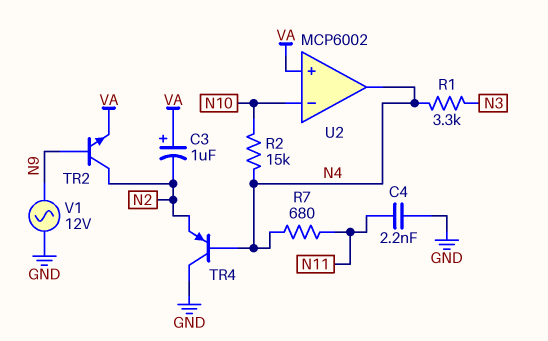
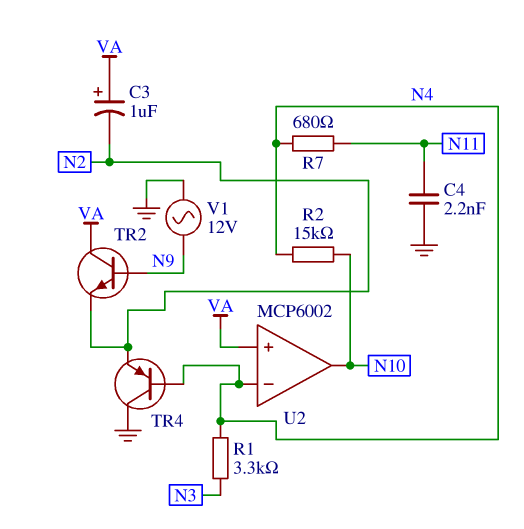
TR2: NPN (B N9, C N2, E VA) -> NPN (B N9, C VA, E N2)
U2 pin in-: N10 -> N4
U2 pin out: N4 -> N10

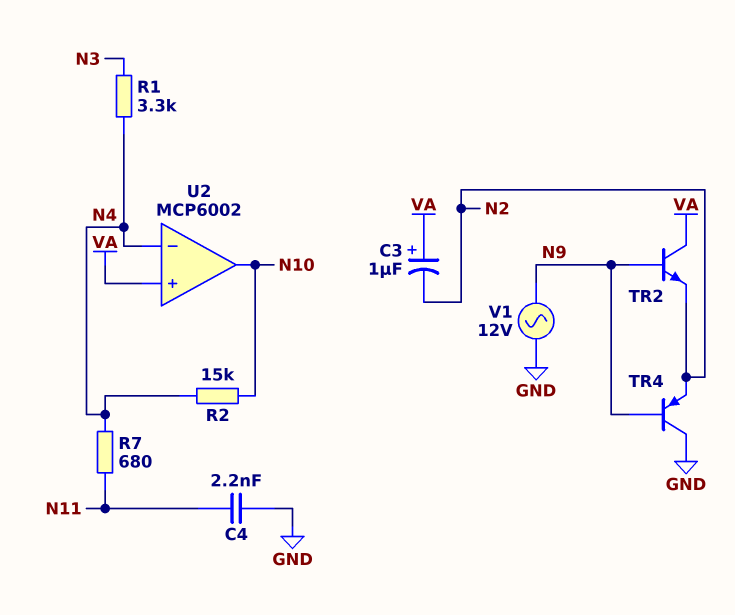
TR4: PNP (B N4, C GND, E N2) -> PNP (B N9, C GND, E N2)

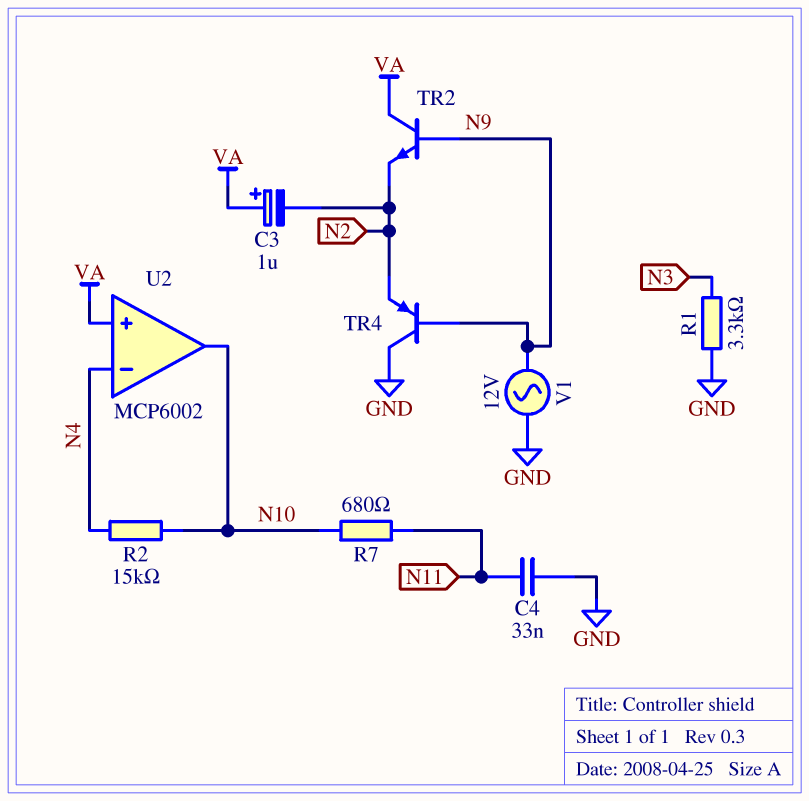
C4: 2.2nF (GND, N11) -> 33nF (GND, N11)
R1: 3.3k (N3, N4) -> 3.3k (GND, N3)
R7: 680 (N4, N11) -> 680 (N10, N11)

